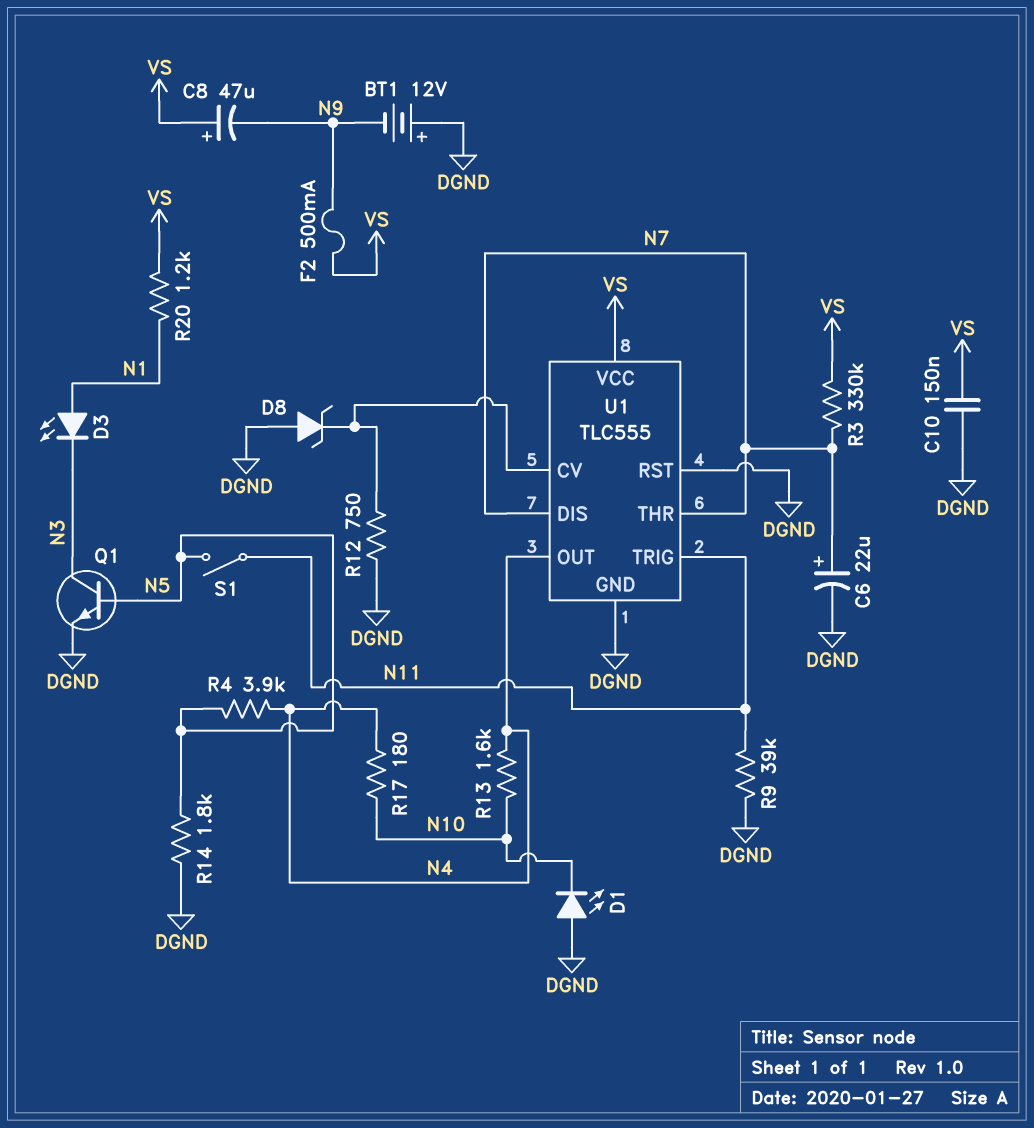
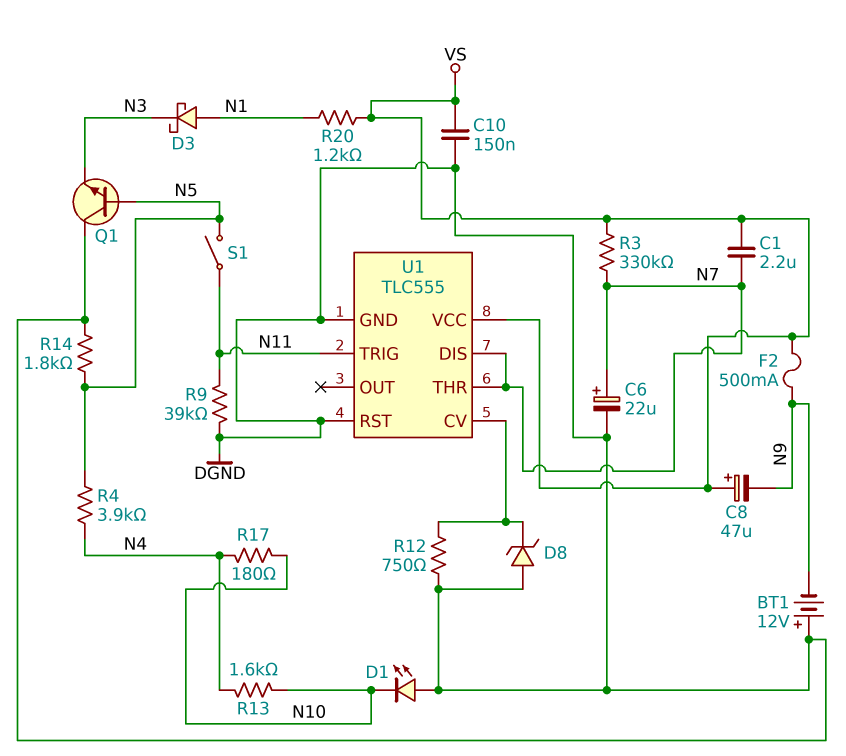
C1: none -> 2.2uF (N7, VS)
D3: LED (A N1, K N3) -> schottky (A N1, K N3)
Q1: NPN (B N5, C N3, E DGND) -> NPN (B N5, C DGND, E N3)
U1 pin OUT: N4 -> none

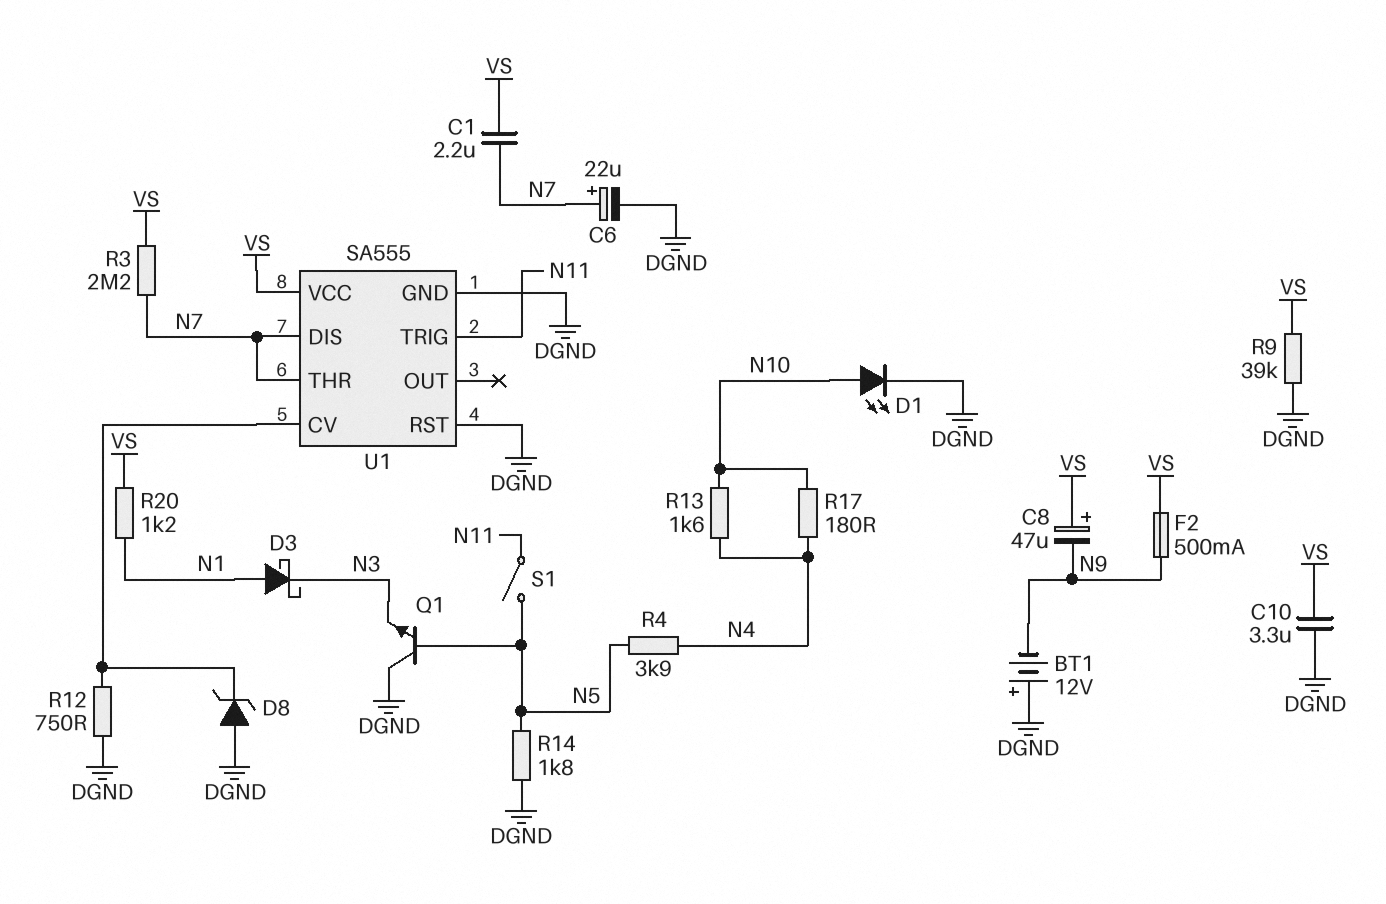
C10: 150nF (DGND, VS) -> 3.3uF (DGND, VS)
D1: LED (A DGND, K N10) -> LED (A N10, K DGND)
R3: 330k (N7, VS) -> 2.2M (N7, VS)
R9: 39k (DGND, N11) -> 39k (DGND, VS)
U1: TLC555 -> SA555

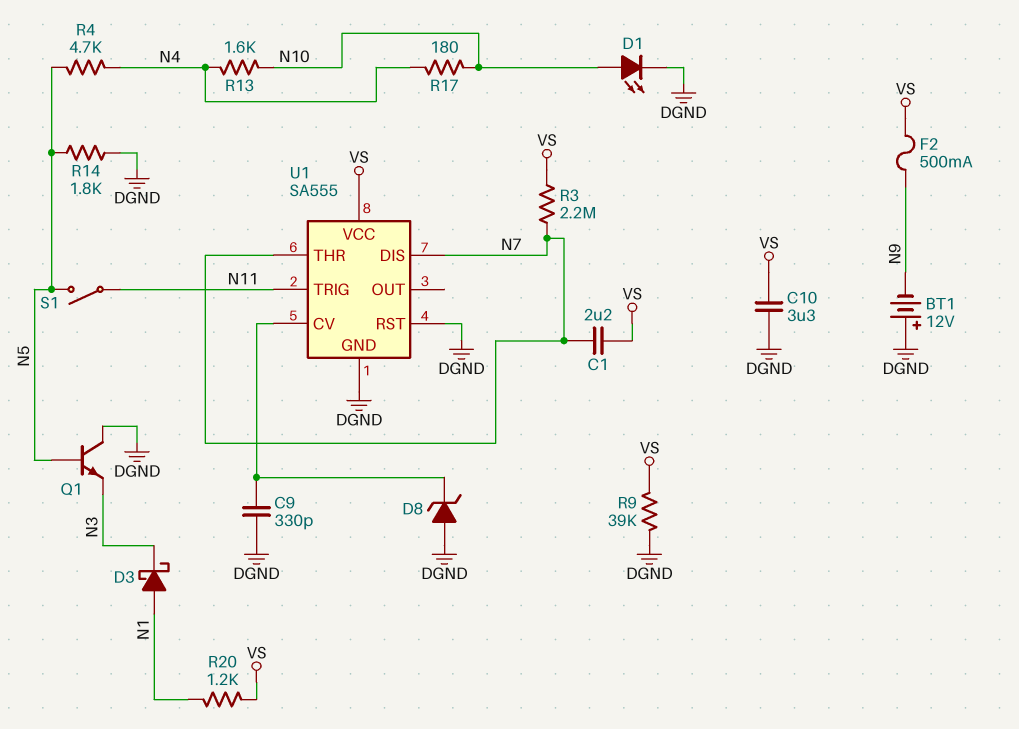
C6: 22uF (plus N7, minus DGND) -> none
C8: 47uF (plus VS, minus N9) -> none
C9: none -> 330pF (DGND, U1/CV)
R4: 3.9k (N4, N5) -> 4.7k (N4, N5)
R12: 750 (DGND, U1/CV) -> none

